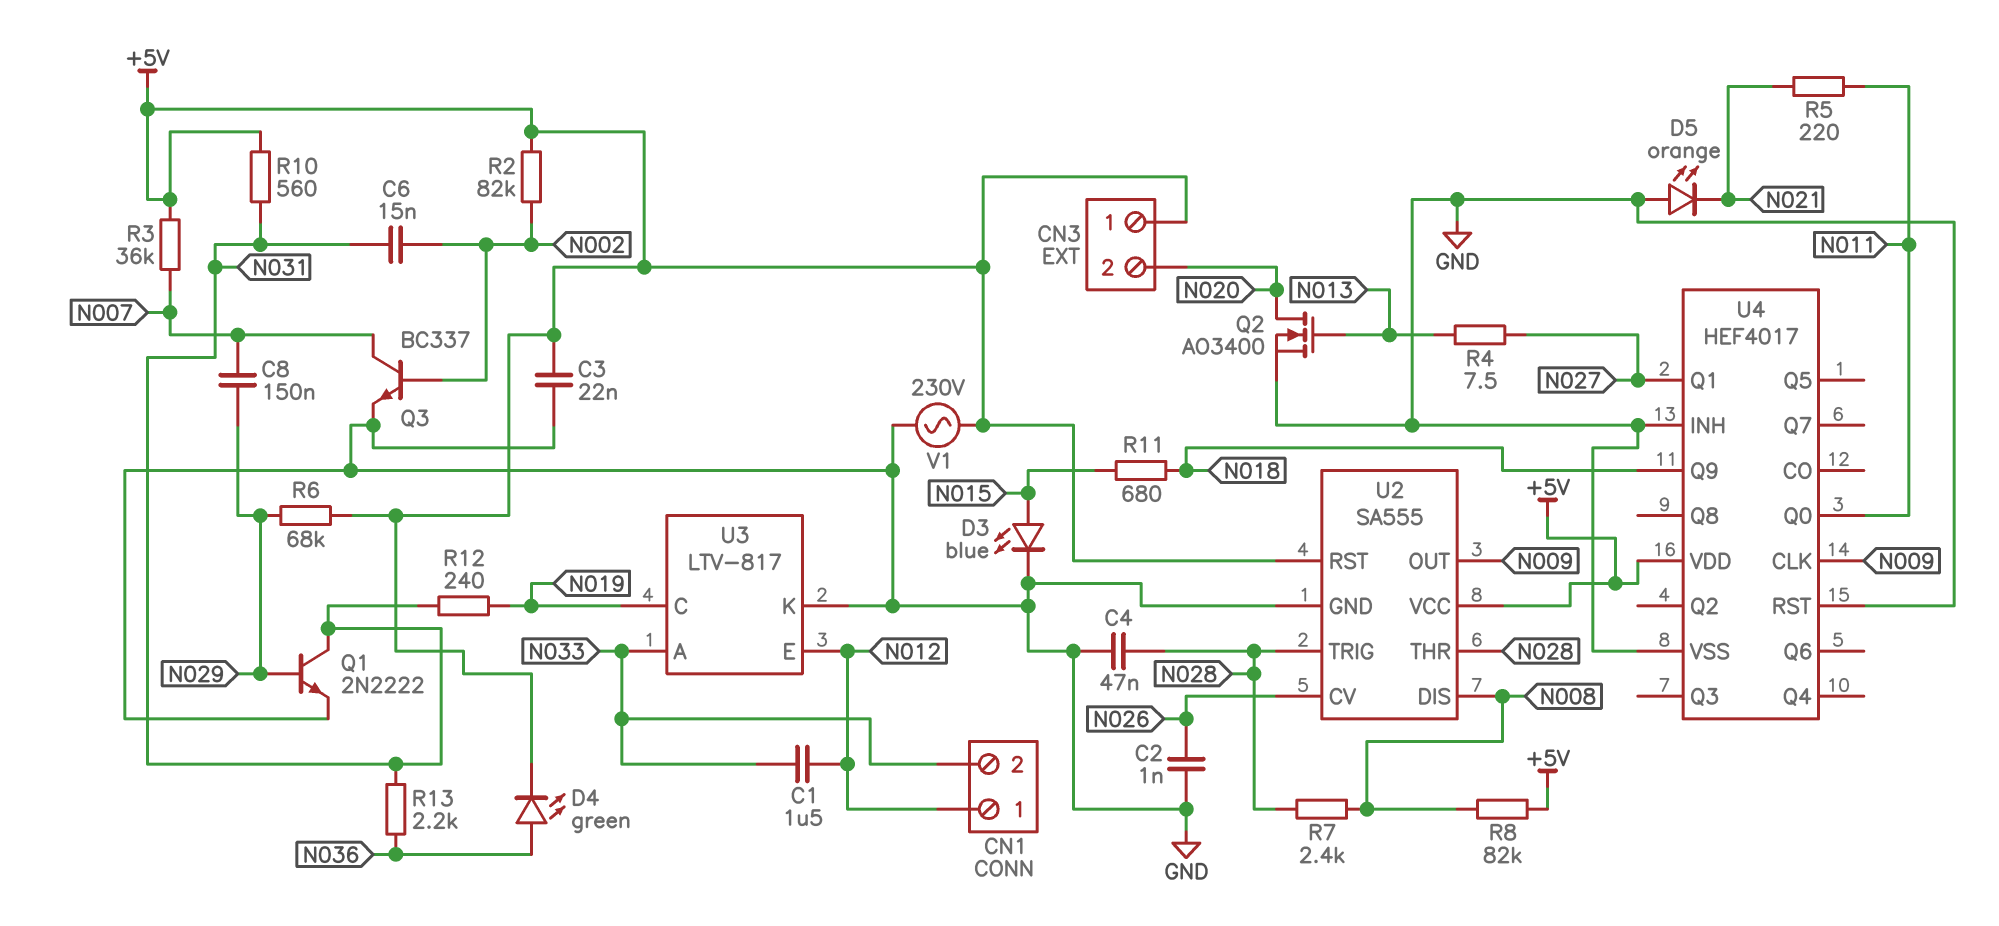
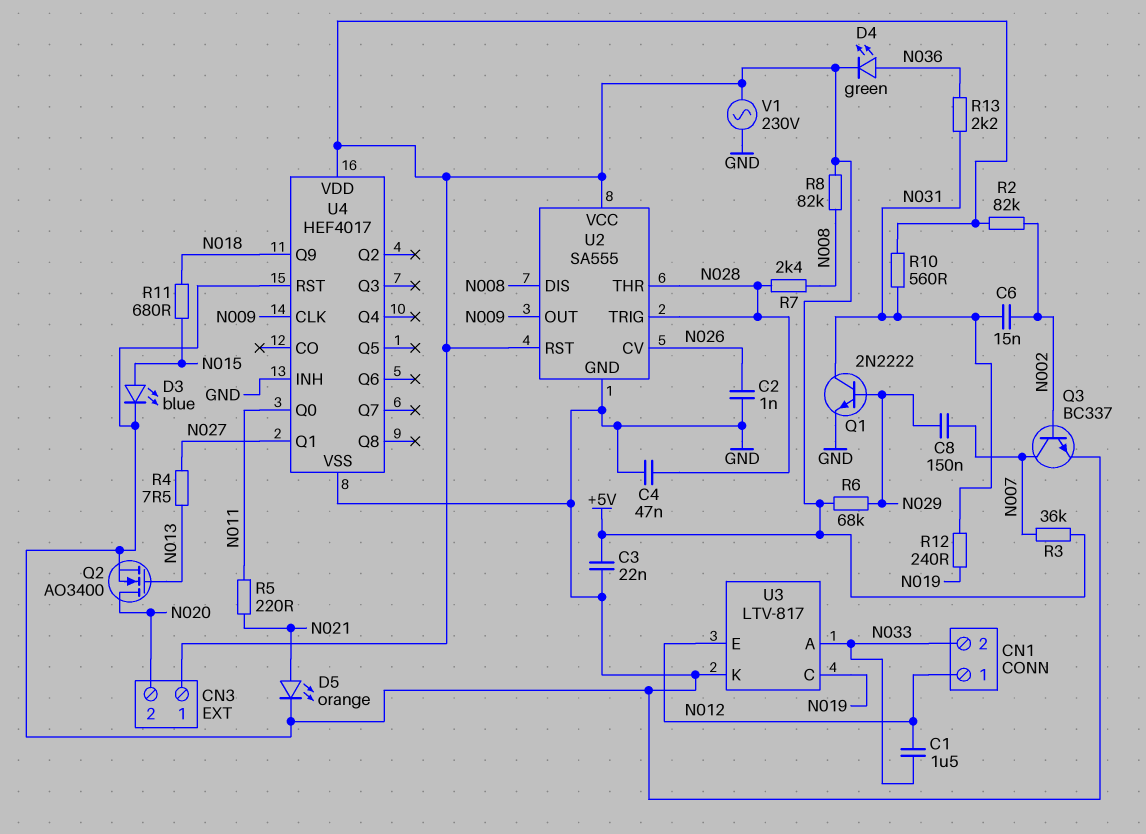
D5: LED orange (A GND, K N021) -> LED orange (A N021, K GND)

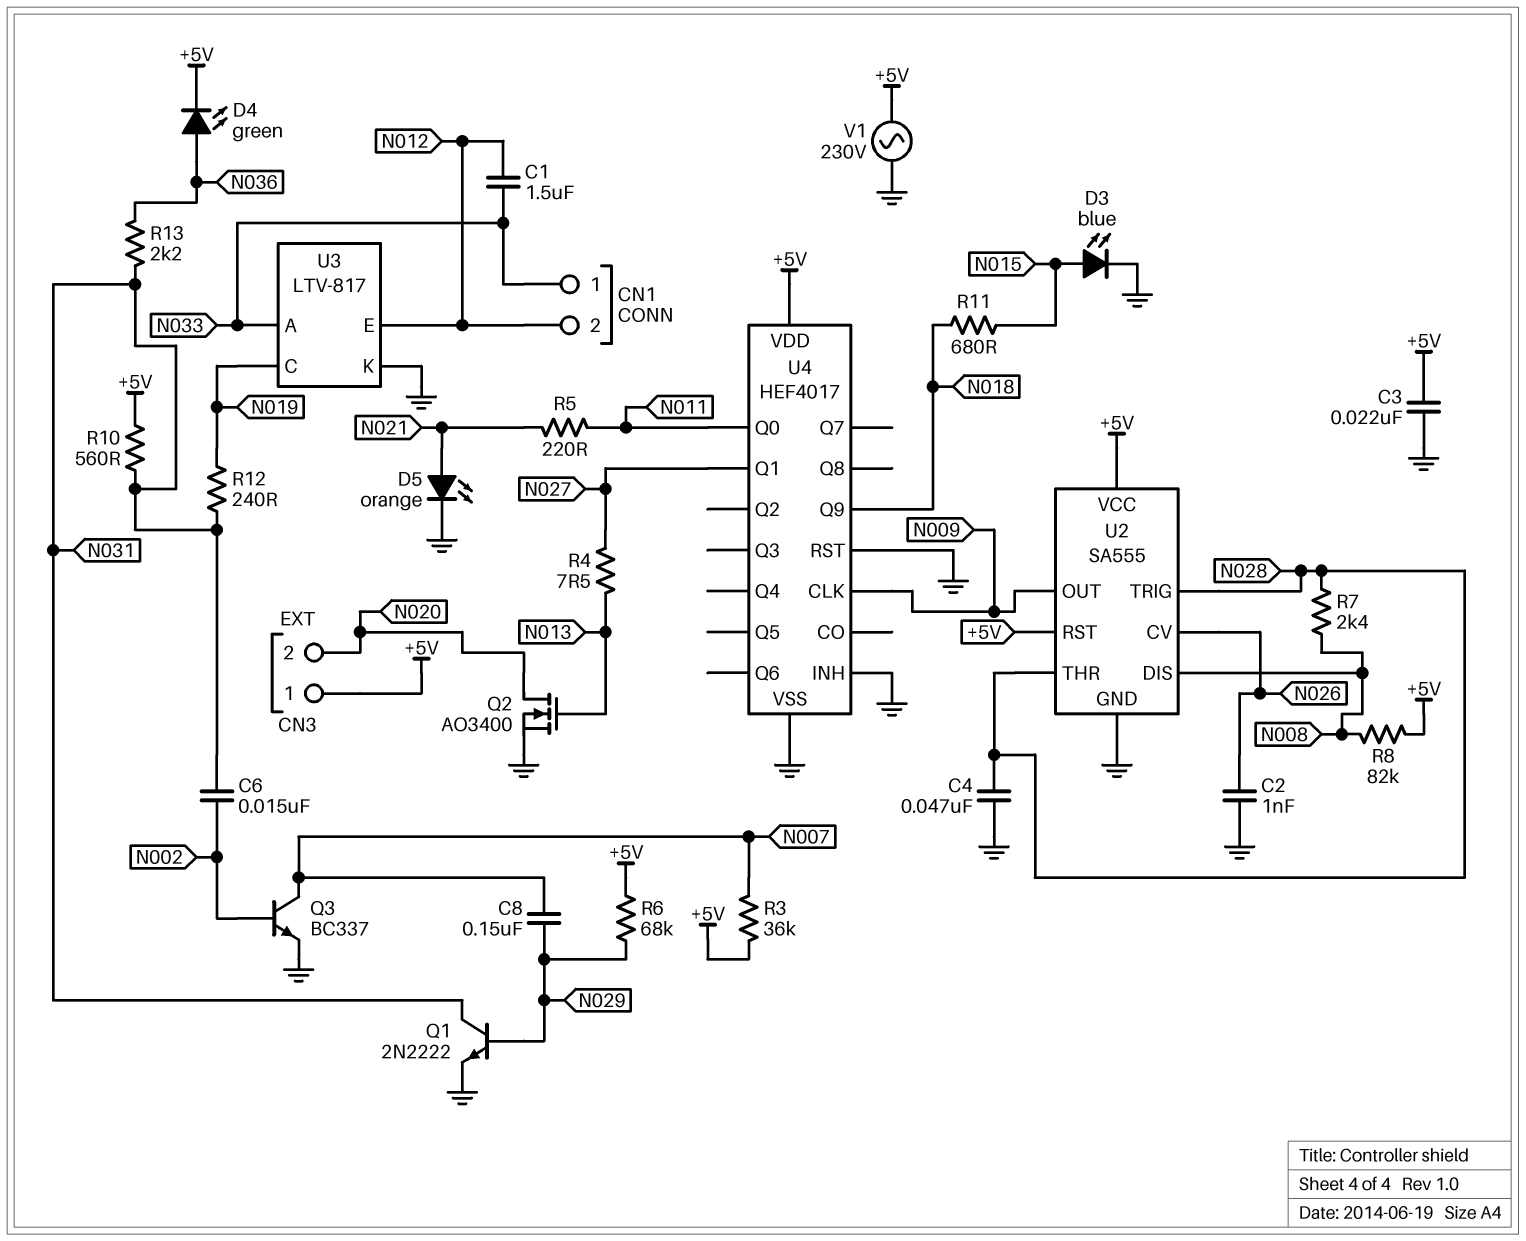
CN1 pin 1: N012 -> N033
CN1 pin 2: N033 -> N012
R2: 82k (+5V, N002) -> none

